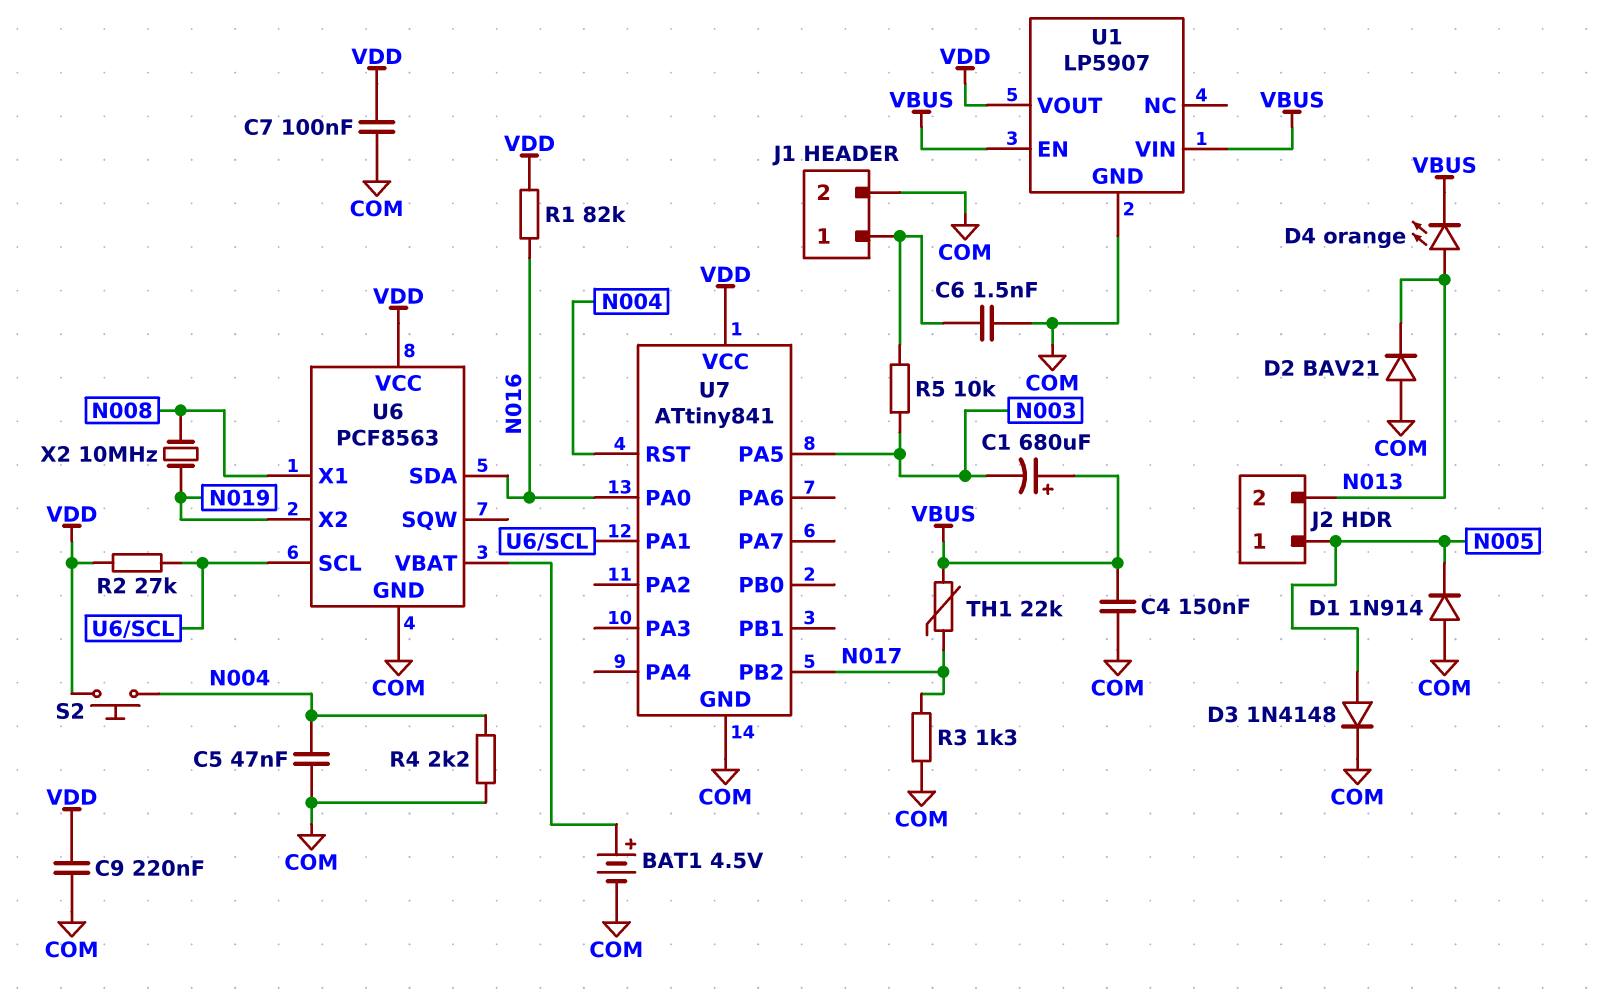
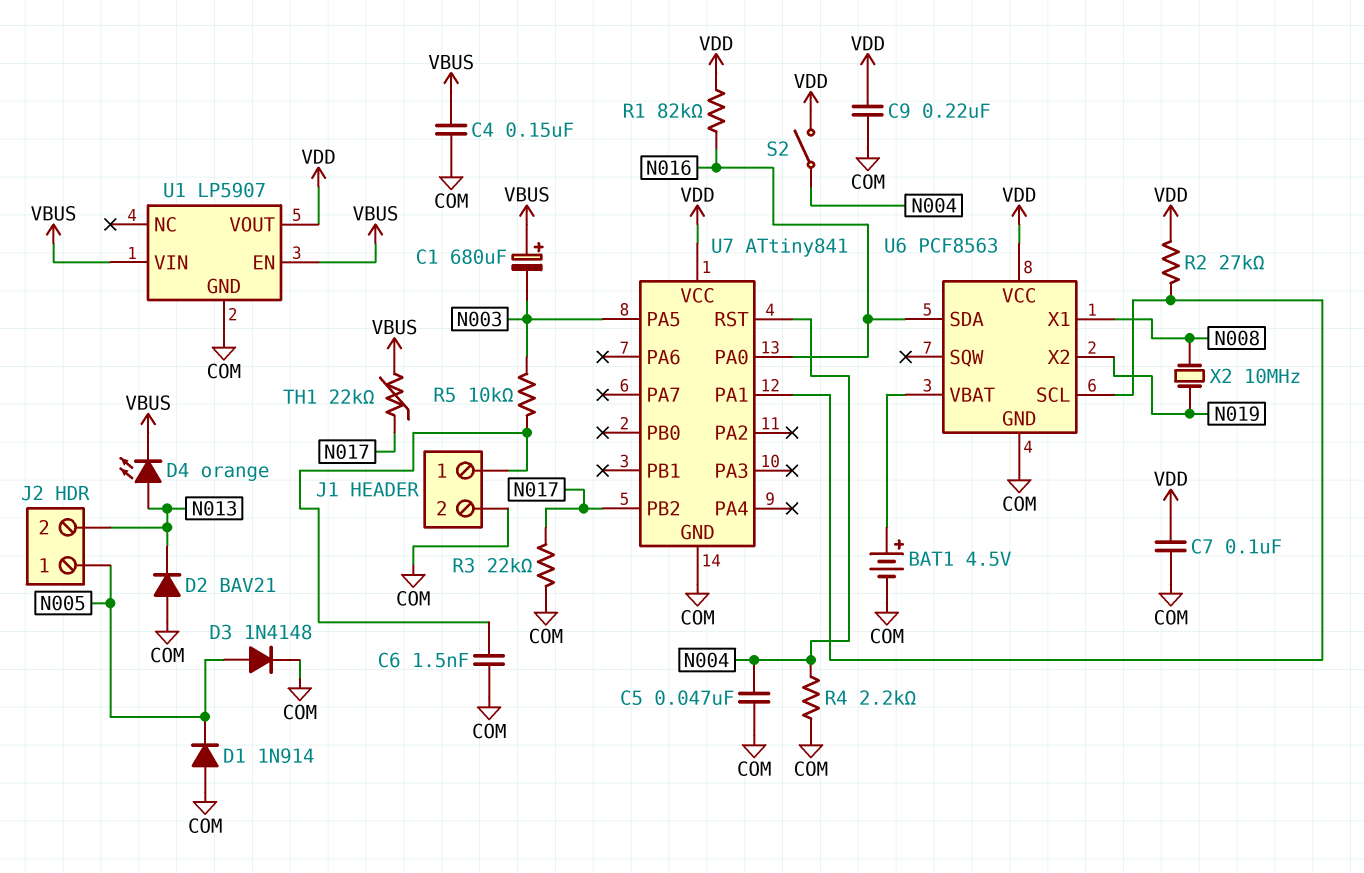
R3: 1.3k (COM, N017) -> 22k (COM, N017)
S2: button (N004, VDD) -> switch (N004, VDD)

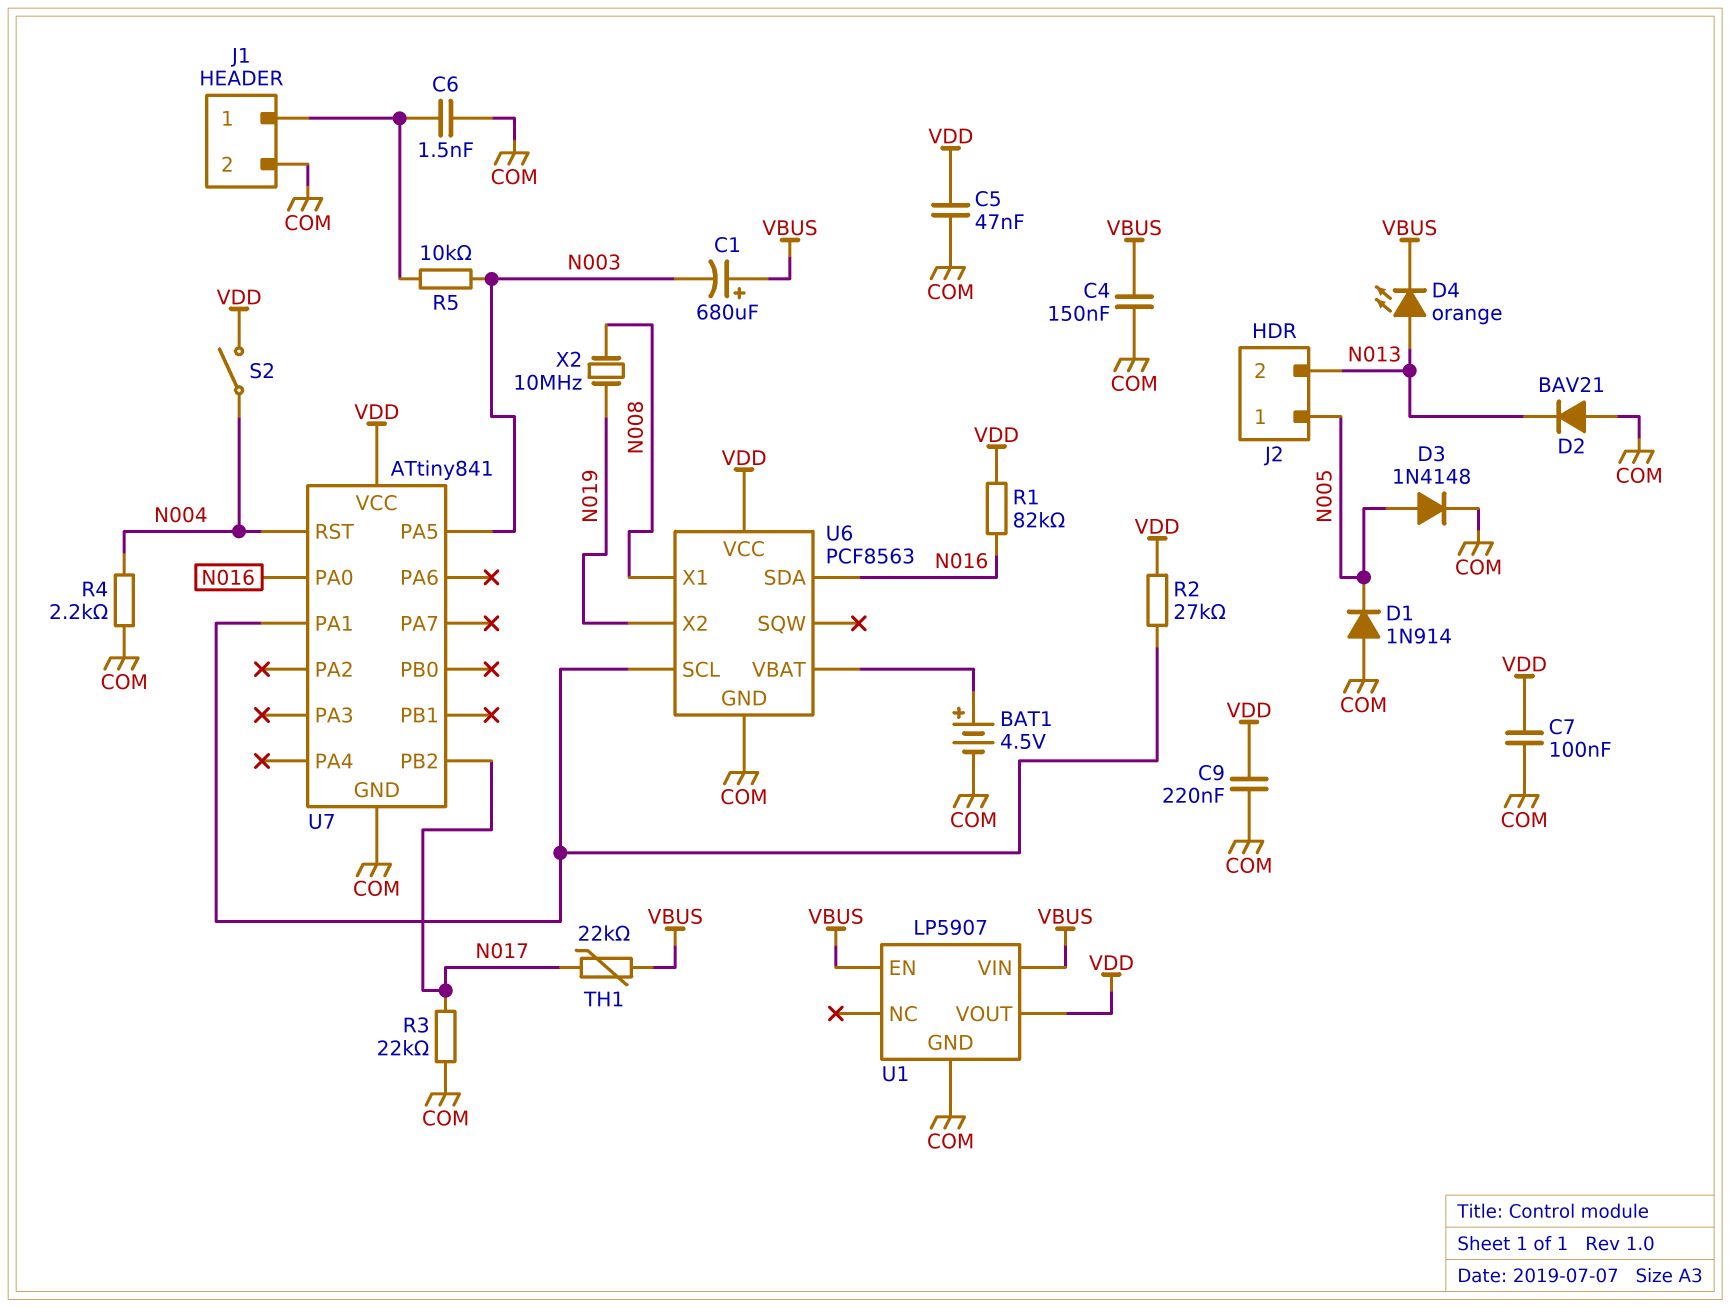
C5: 47nF (COM, N004) -> 47nF (COM, VDD)

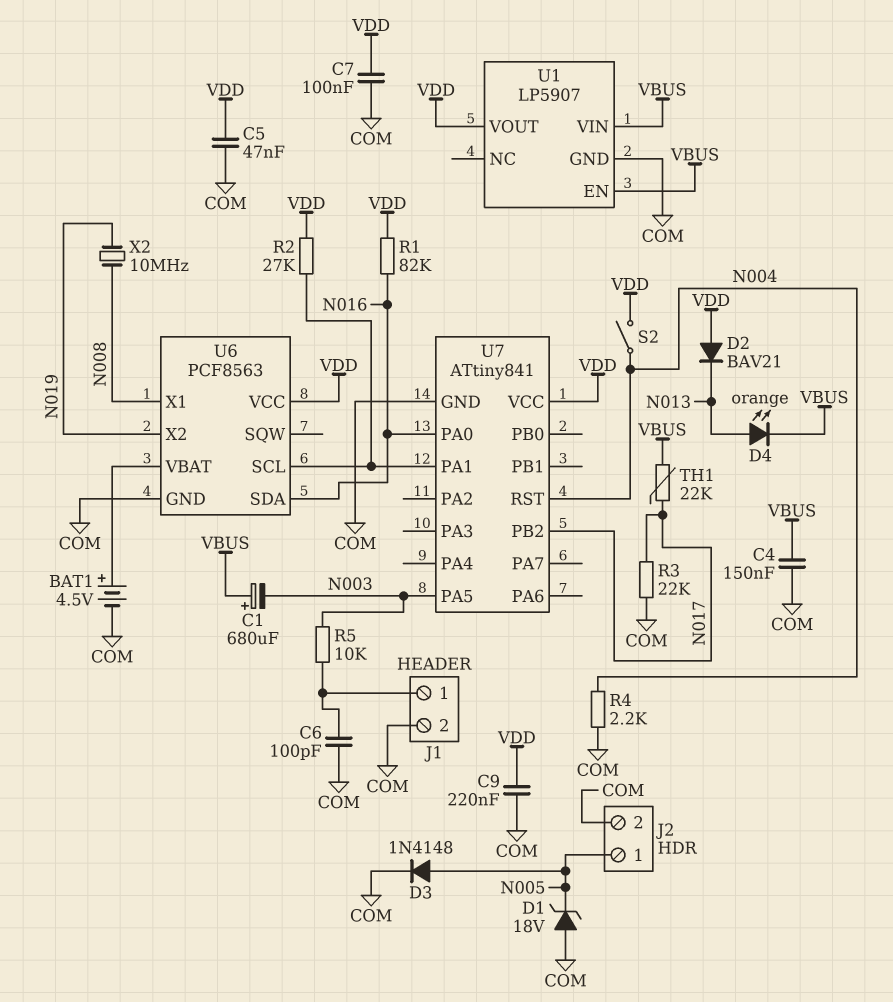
C6: 1.5nF (COM, J1/1) -> 100pF (COM, J1/1)
D1: diode 1N914 (A COM, K N005) -> zener 18V (A COM, K N005)
D2: diode BAV21 (A COM, K N013) -> diode BAV21 (A VDD, K N013)
J2 pin 2: N013 -> COM

